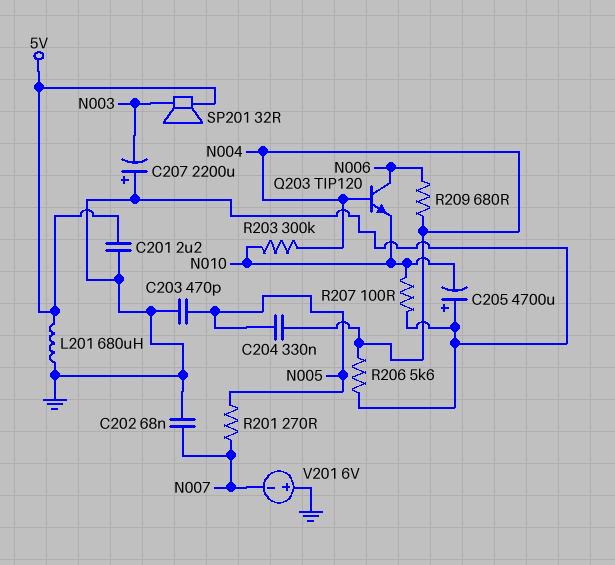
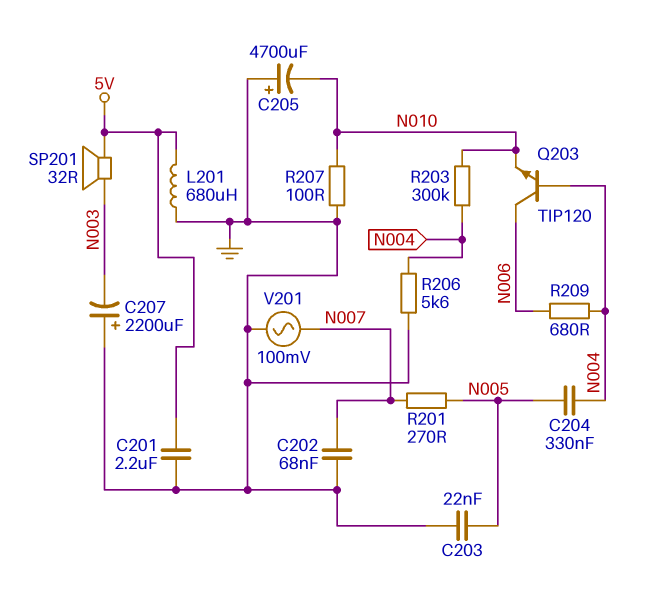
C203: 470pF (GND, N005) -> 22nF (GND, N005)
V201: 6V (plus GND, minus N007) -> AC 100mV (GND, N007)

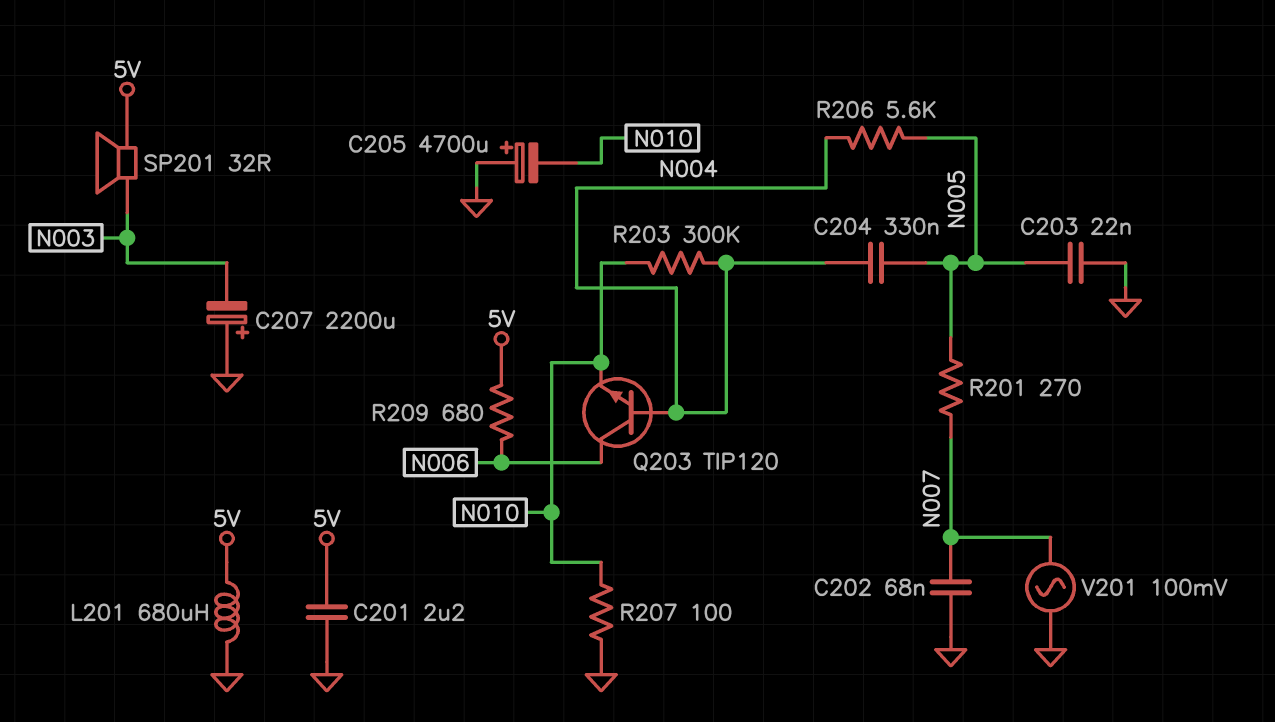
R206: 5.6k (GND, N004) -> 5.6k (N004, N005)
R209: 680 (N004, N006) -> 680 (5V, N006)

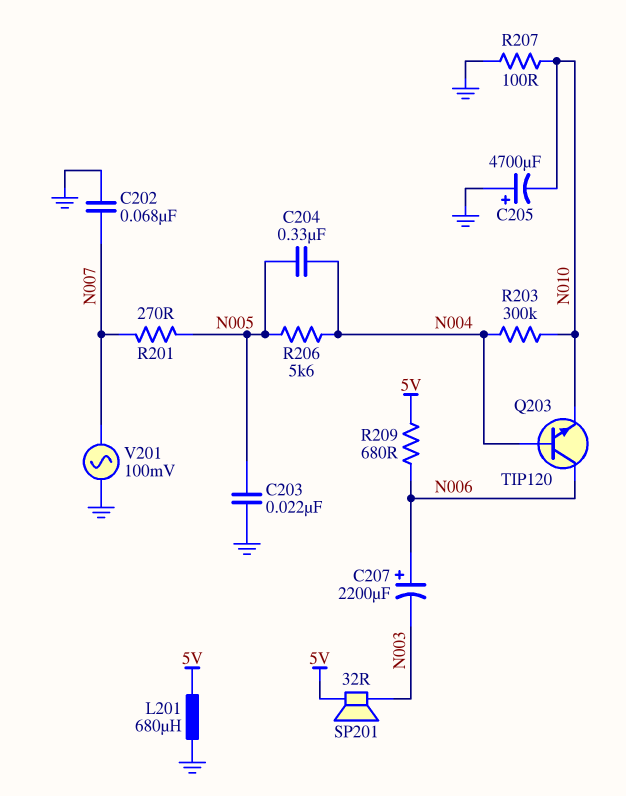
C201: 2.2uF (5V, GND) -> none
C207: 2200uF (plus GND, minus N003) -> 2200uF (plus N006, minus N003)

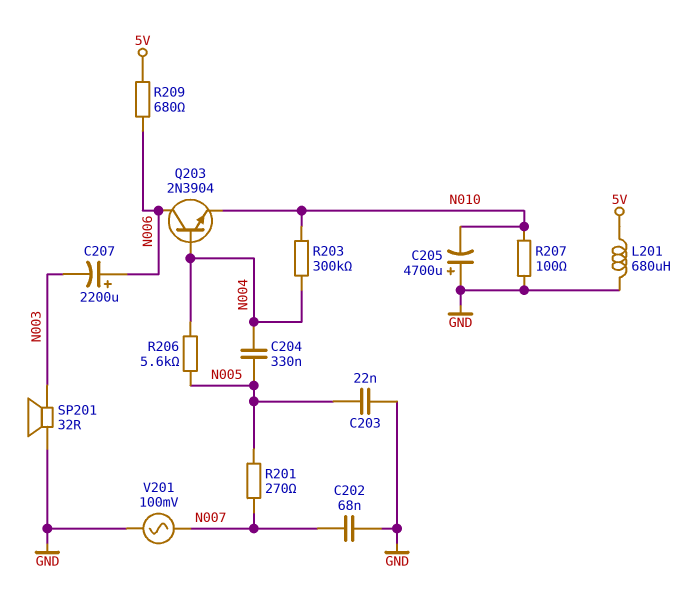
Q203: NPN TIP120 (B N004, C N006, E N010) -> NPN 2N3904 (B N004, C N006, E N010)
SP201: speaker 32R (5V, N003) -> speaker 32R (GND, N003)

